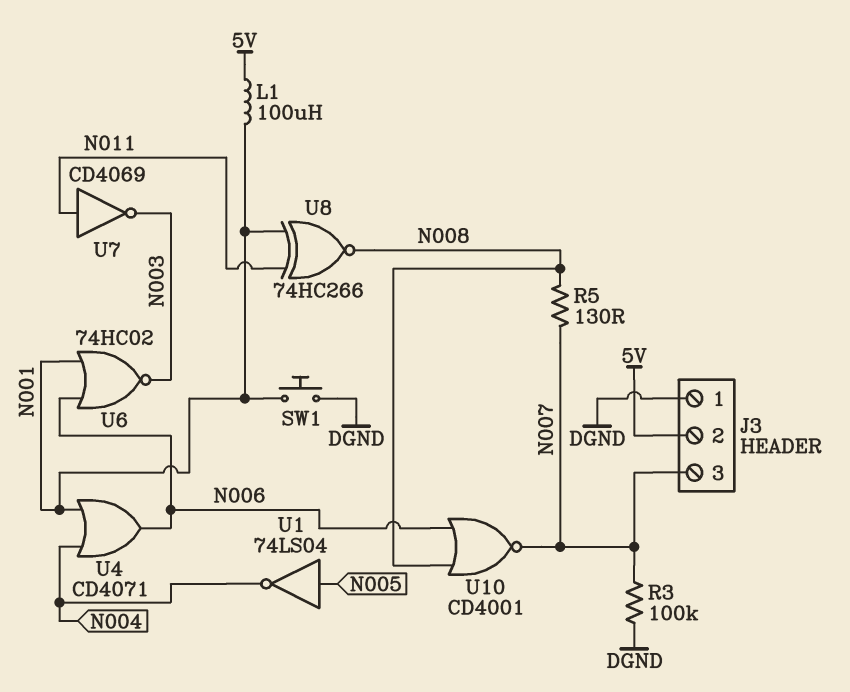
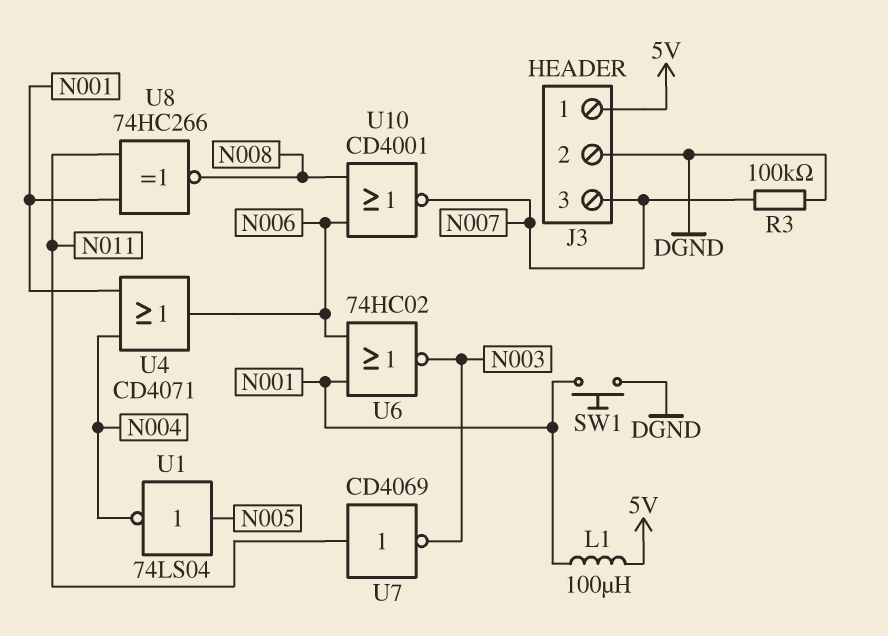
J3 pin 1: DGND -> 5V
J3 pin 2: 5V -> DGND
R5: 130 (N007, N008) -> none

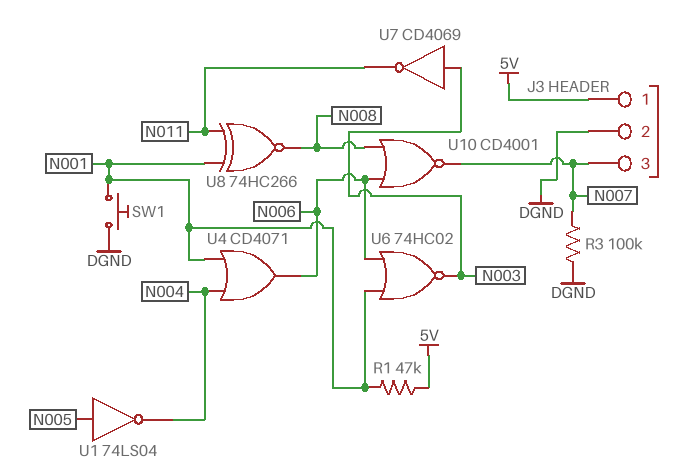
L1: 100uH (5V, N001) -> none
R1: none -> 47k (5V, N001)
U7: NOT CD4069 (in N011, out N003) -> NOT CD4069 (in N003, out N011)

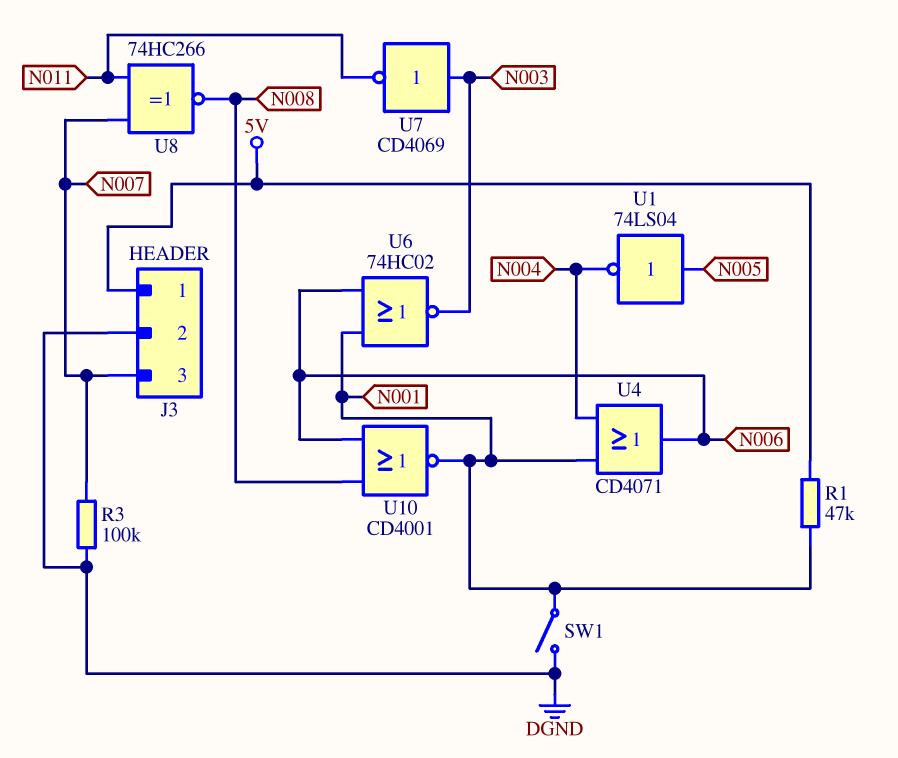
SW1: button (DGND, N001) -> switch (DGND, N001)
U8: XNOR 74HC266 (in N001, in N011, out N008) -> XNOR 74HC266 (in N007, in N011, out N008)
U10: NOR CD4001 (in N006, in N008, out N007) -> NOR CD4001 (in N006, in N008, out N001)

